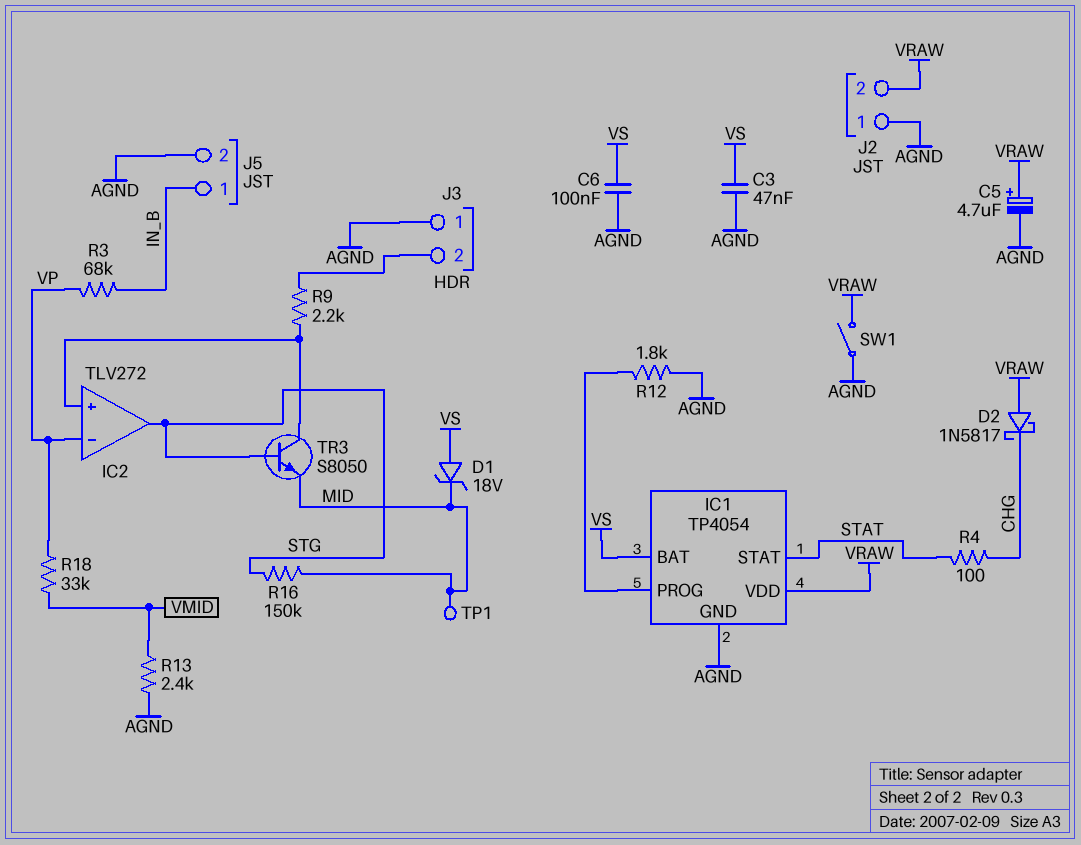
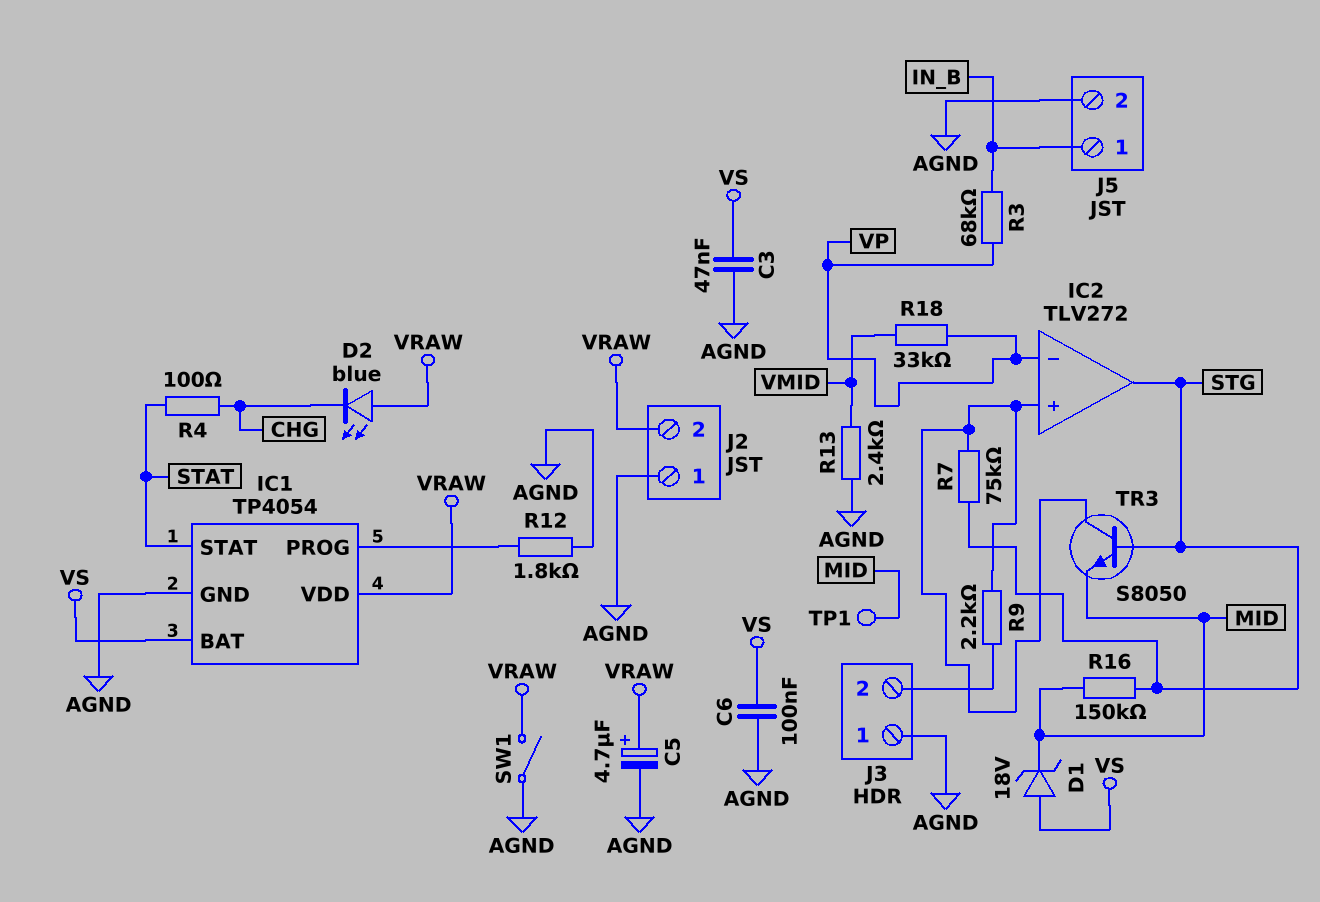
D2: schottky 1N5817 (A VRAW, K CHG) -> LED blue (A VRAW, K CHG)
R7: none -> 75k (IC2/in+, STG)

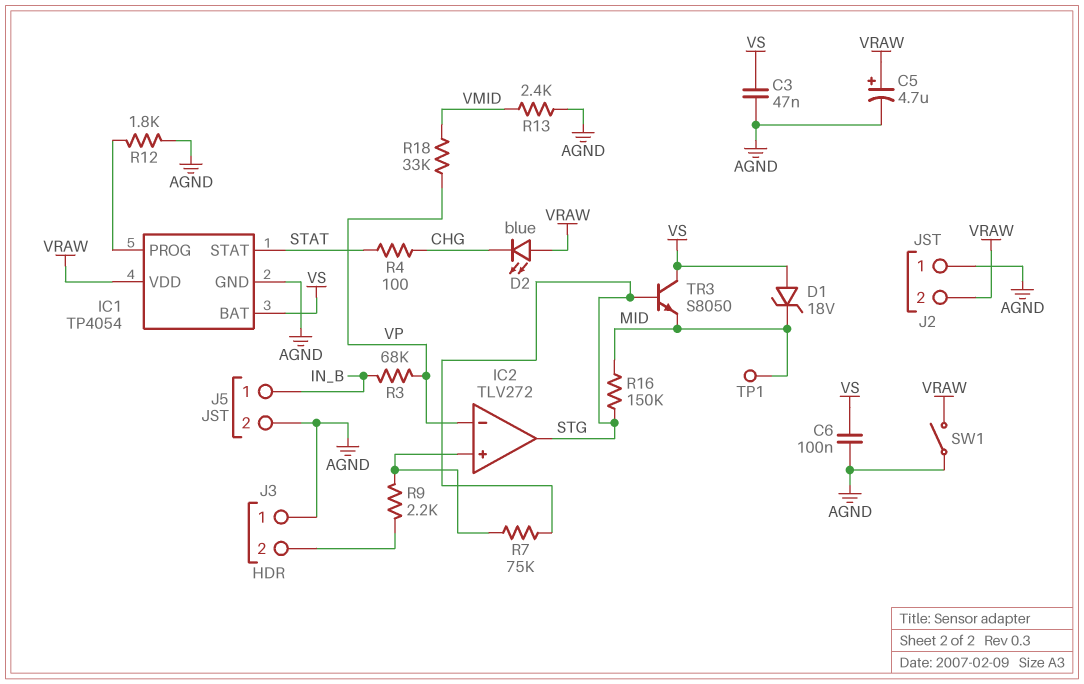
TR3: NPN S8050 (B STG, C IC2/in+, E MID) -> NPN S8050 (B STG, C VS, E MID)

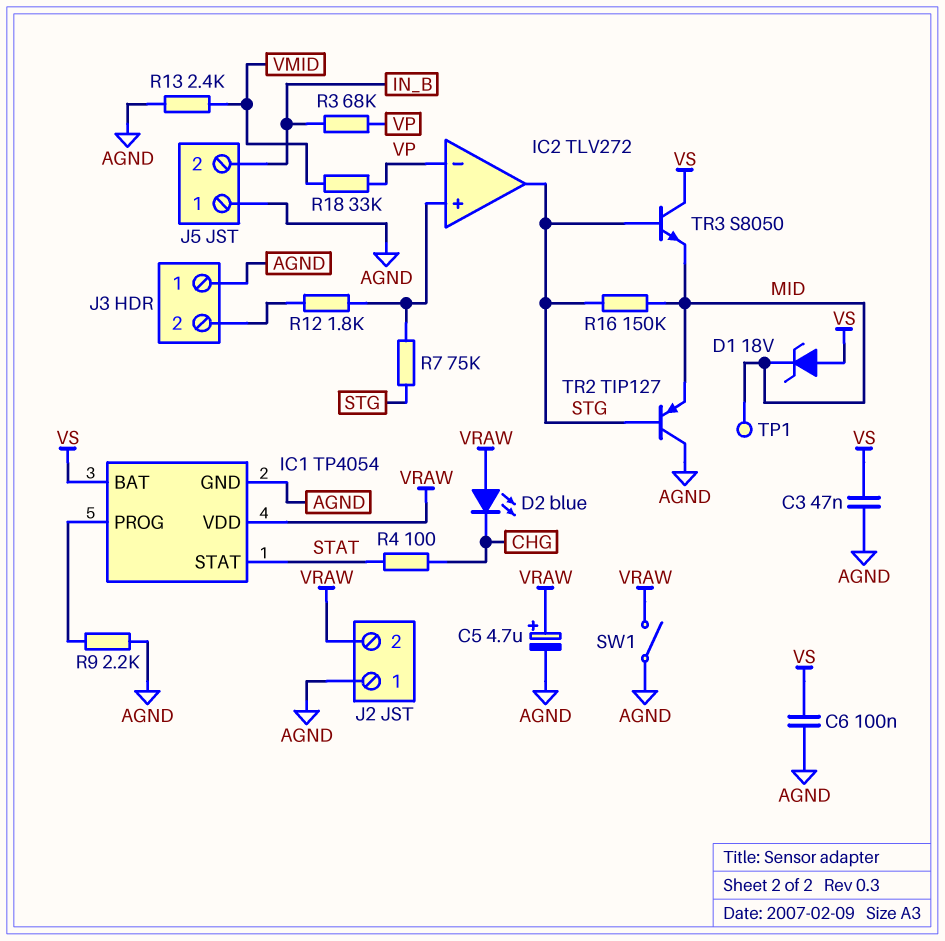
J5 pin 1: IN_B -> AGND
J5 pin 2: AGND -> IN_B
R9: 2.2k (IC2/in+, J3/2) -> 2.2k (AGND, IC1/PROG)
R12: 1.8k (AGND, IC1/PROG) -> 1.8k (IC2/in+, J3/2)
TR2: none -> PNP TIP127 (B STG, C AGND, E MID)

